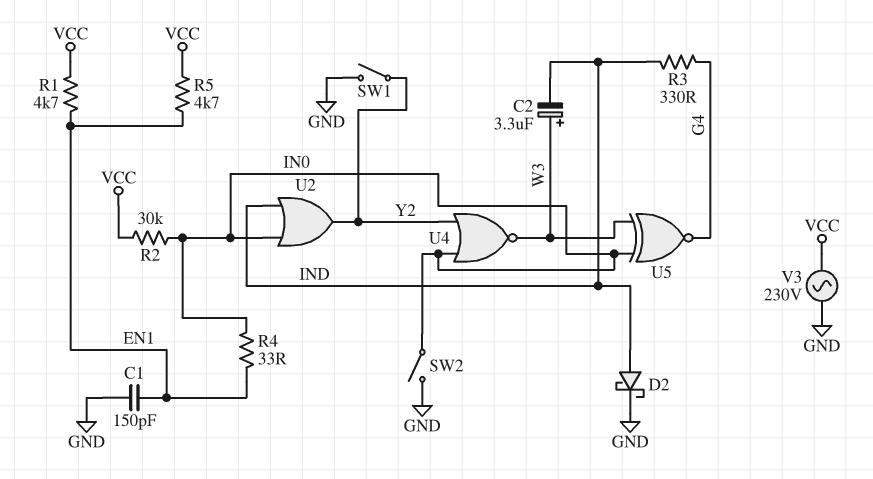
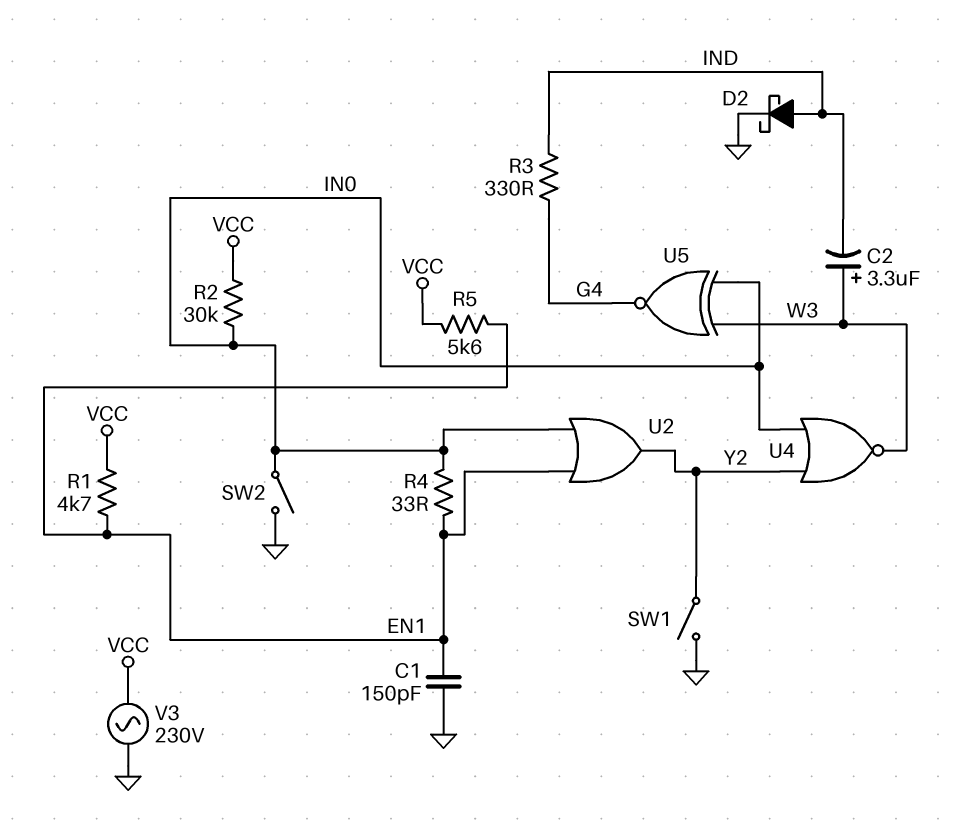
R5: 4.7k (EN1, VCC) -> 5.6k (EN1, VCC)
U2: OR (in IN0, in IND, out Y2) -> OR (in EN1, in IN0, out Y2)

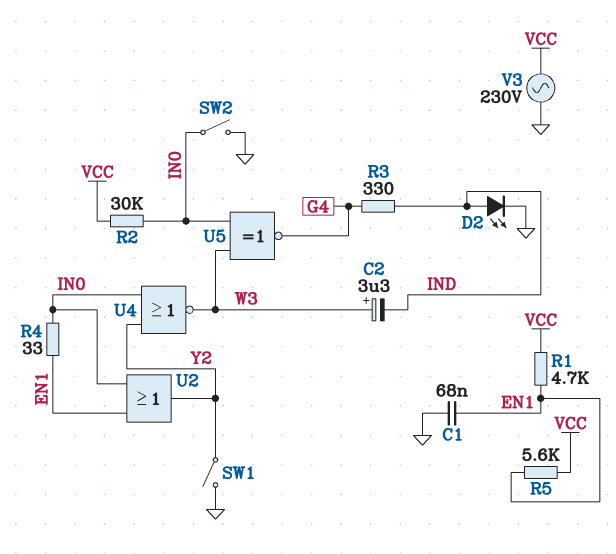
C1: 150pF (EN1, GND) -> 68nF (EN1, GND)
D2: schottky (A IND, K GND) -> LED (A IND, K GND)

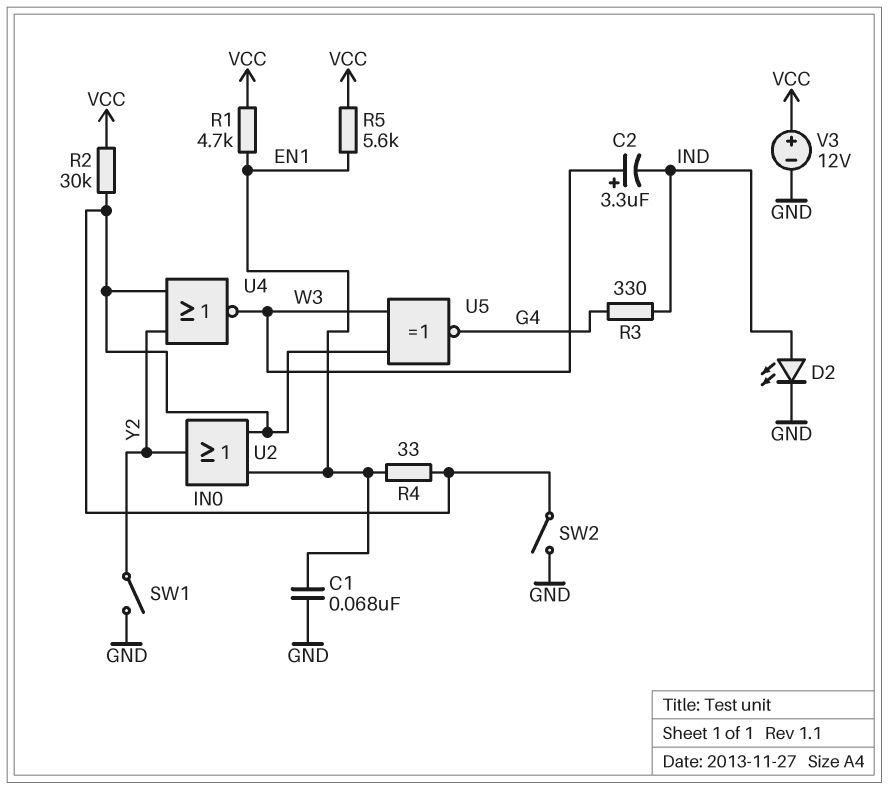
V3: AC 230V (GND, VCC) -> 12V (plus VCC, minus GND)

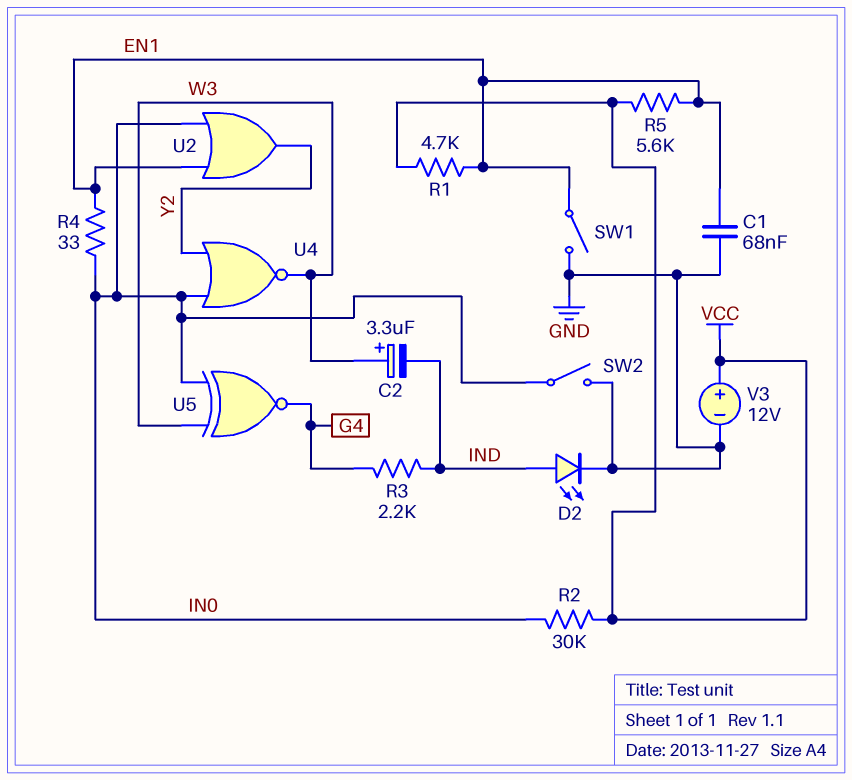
R3: 330 (G4, IND) -> 2.2k (G4, IND)
SW1: switch (GND, Y2) -> switch (EN1, GND)

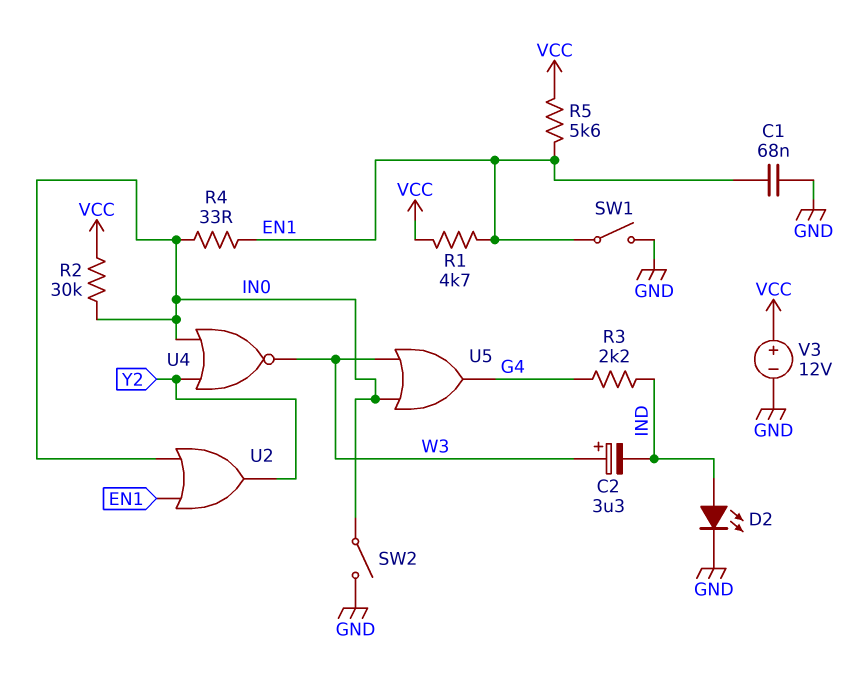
U5: XNOR (in IN0, in W3, out G4) -> OR (in IN0, in W3, out G4)

